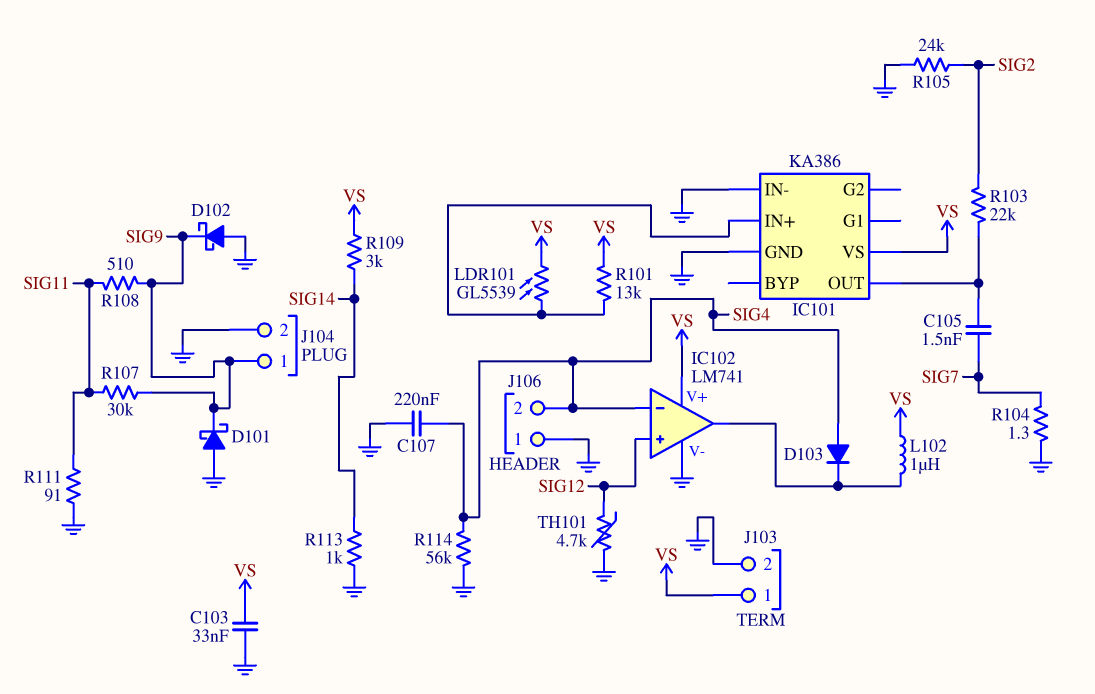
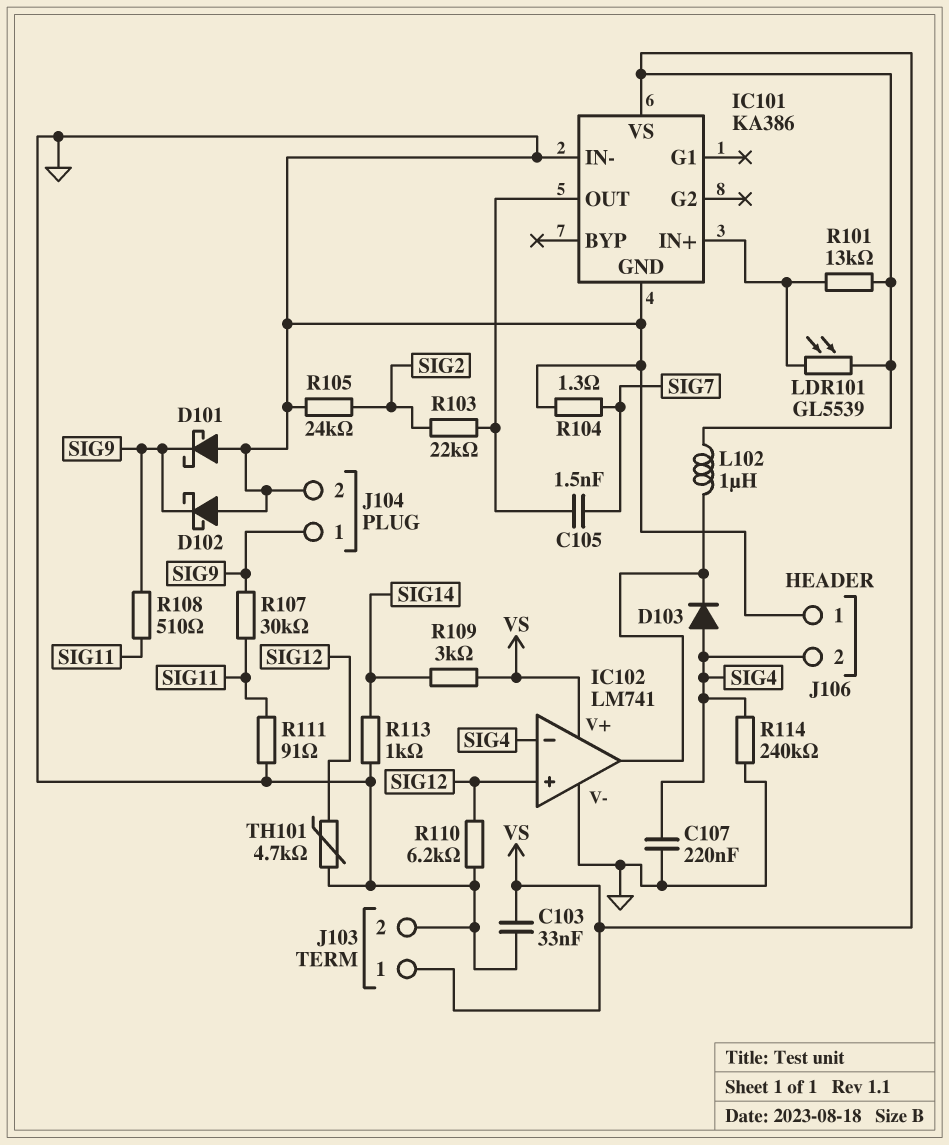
R110: none -> 6.2k (GND, SIG12)
R114: 56k (GND, SIG4) -> 240k (GND, SIG4)

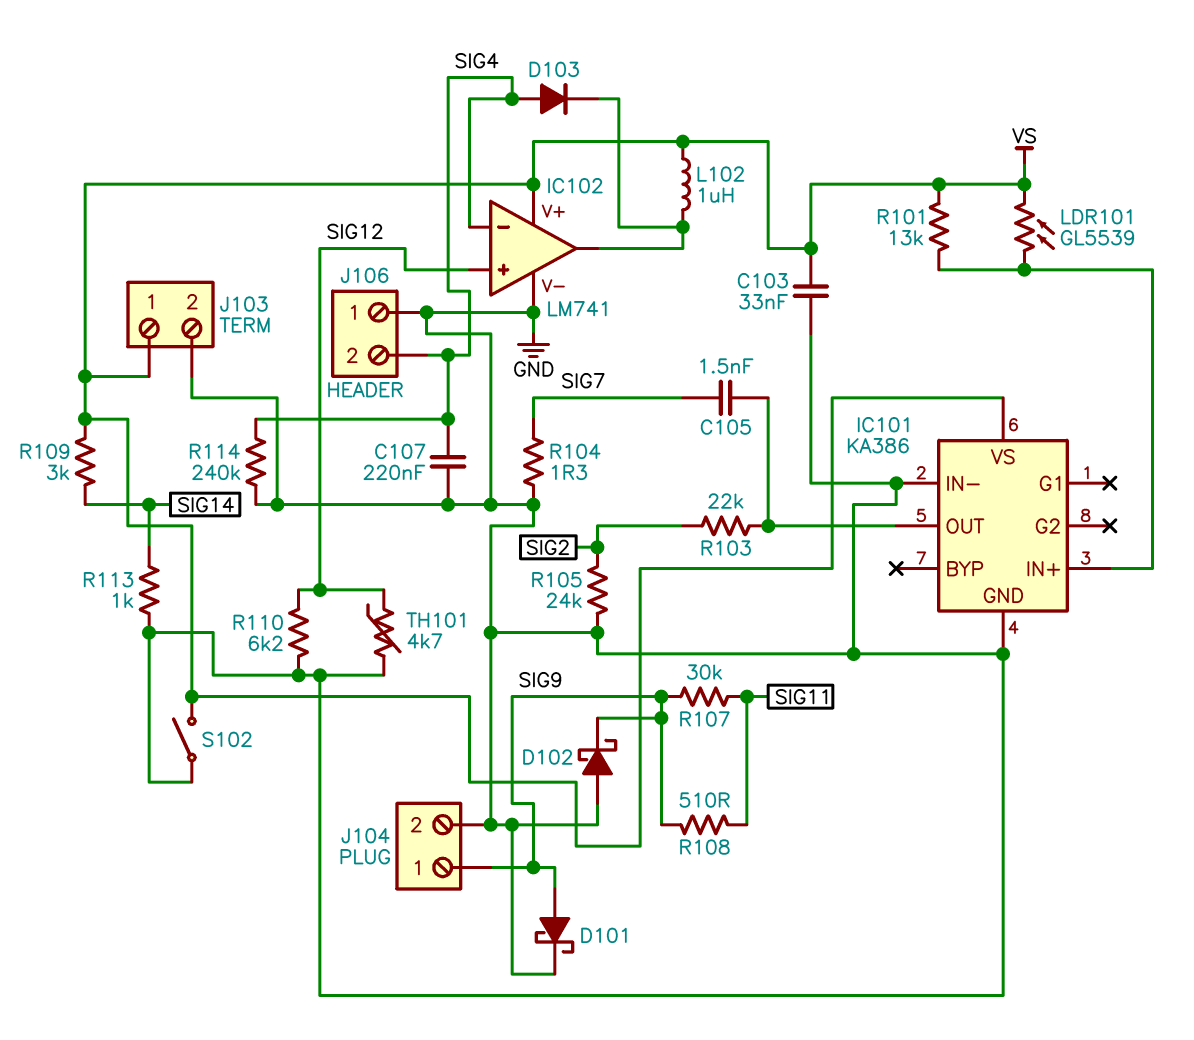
D101: schottky (A GND, K SIG9) -> schottky (A SIG9, K GND)
R111: 91 (GND, SIG11) -> none
S102: none -> switch (GND, VS)

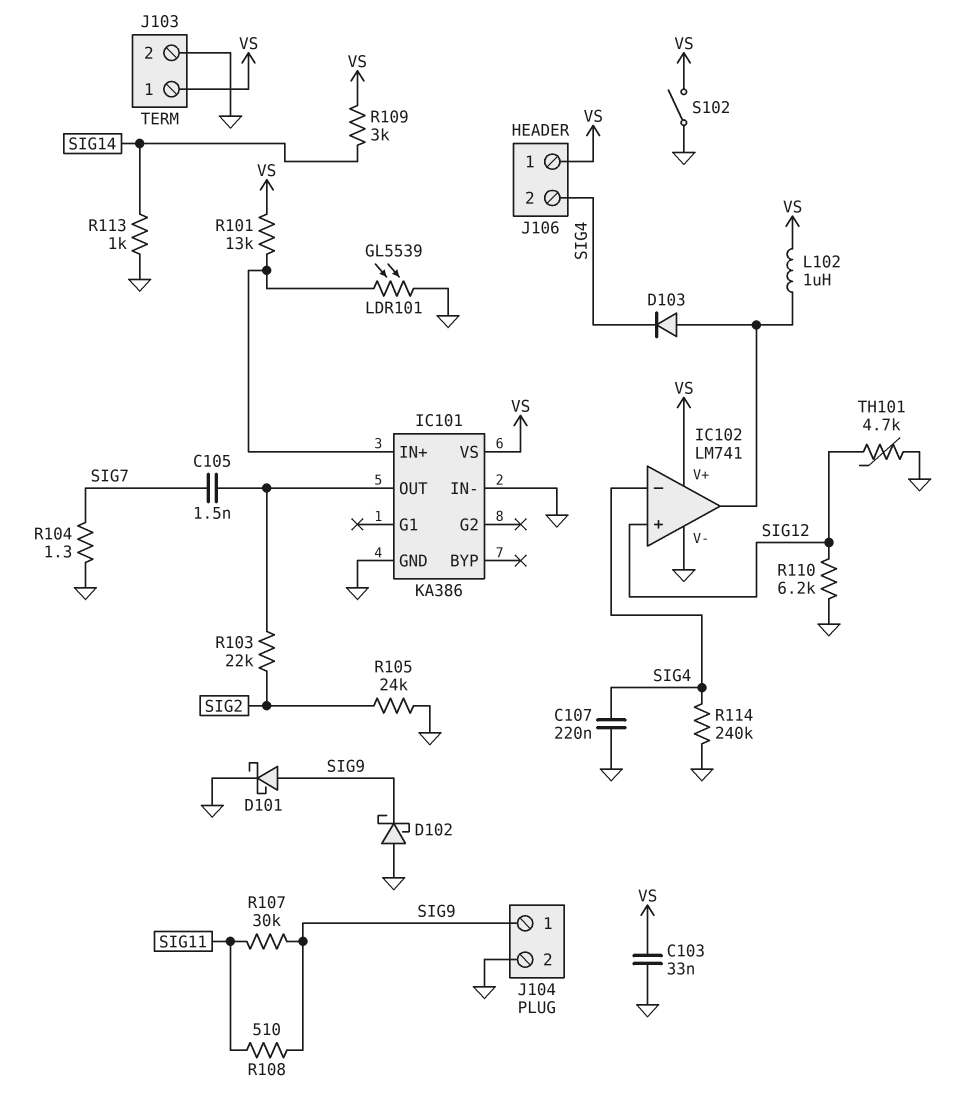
D103: diode (A SIG4, K IC102/out) -> diode (A IC102/out, K SIG4)
J106 pin 1: GND -> VS
LDR101: GL5539 (IC101/IN+, VS) -> GL5539 (GND, IC101/IN+)

